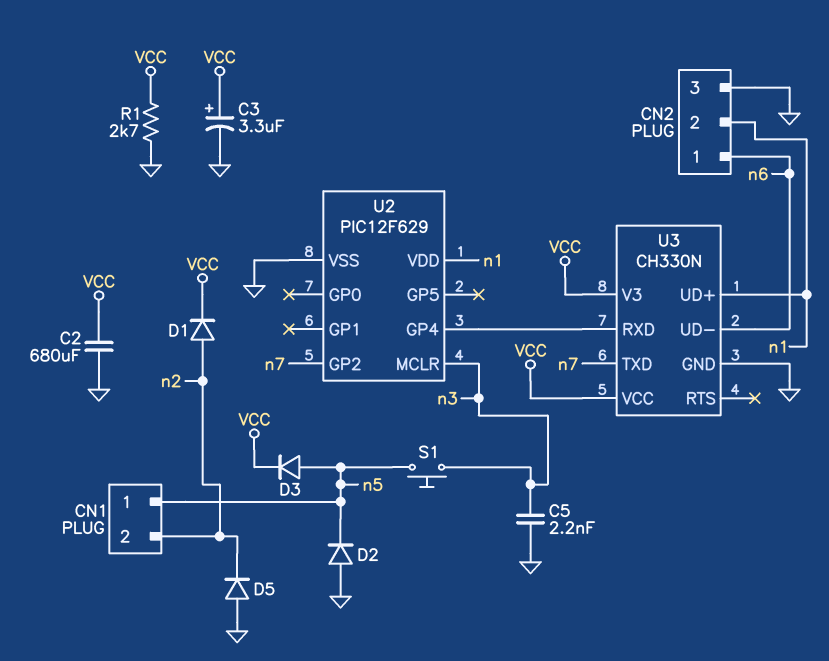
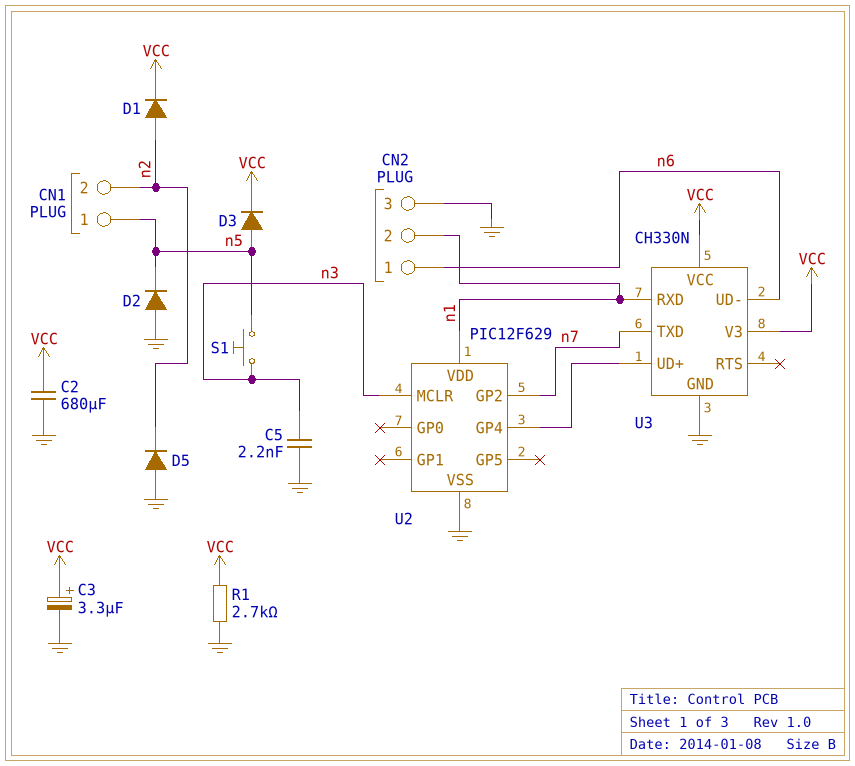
U3 pin RXD: U2/GP4 -> n1
U3 pin UD+: n1 -> U2/GP4

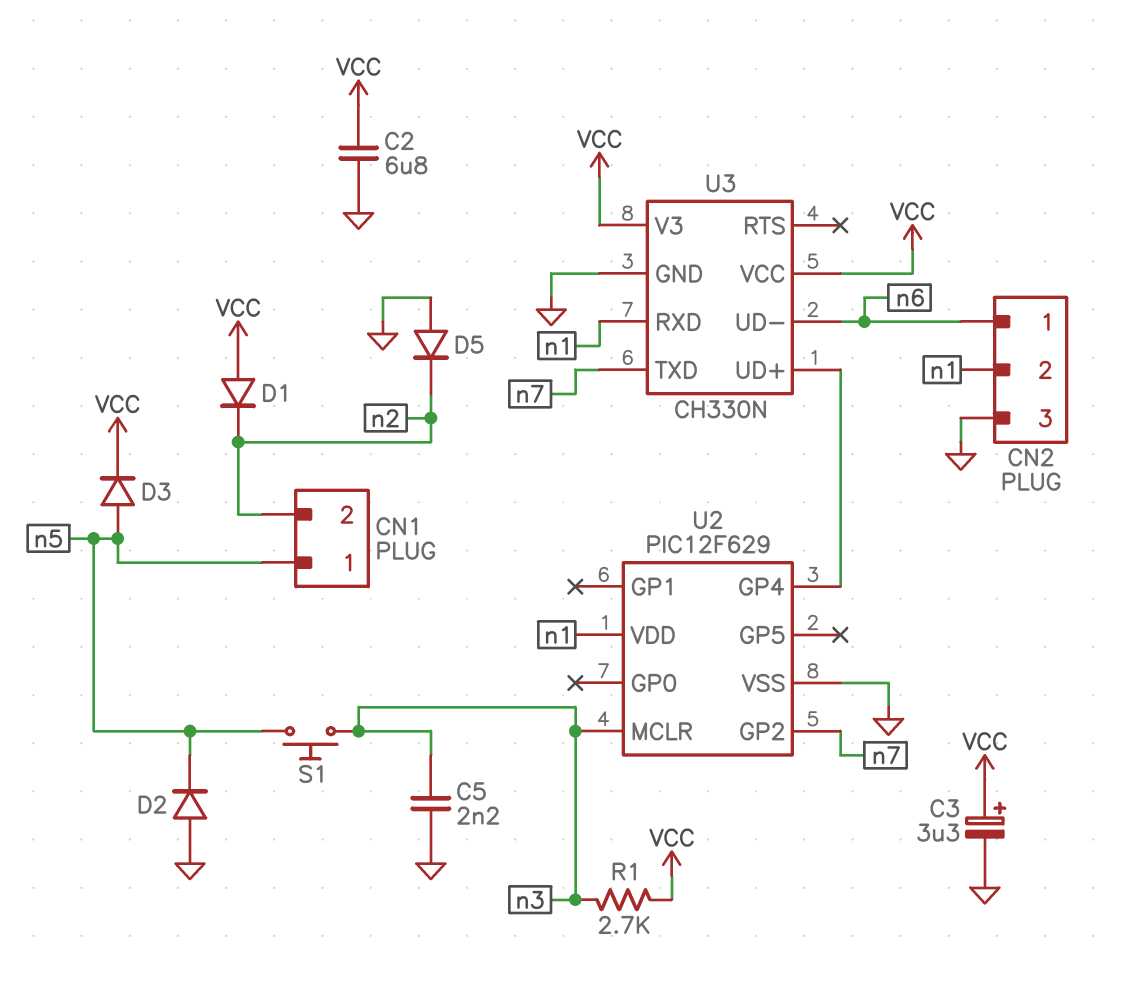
C2: 680uF (GND, VCC) -> 6.8uF (GND, VCC)
D1: diode (A n2, K VCC) -> diode (A VCC, K n2)
R1: 2.7k (GND, VCC) -> 2.7k (VCC, n3)

